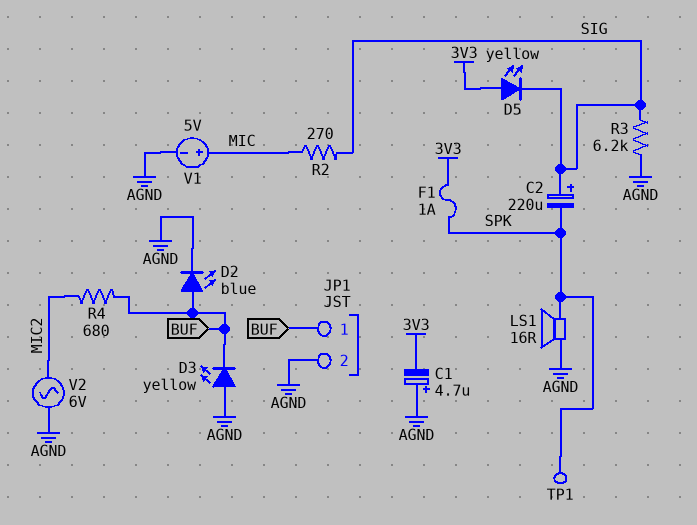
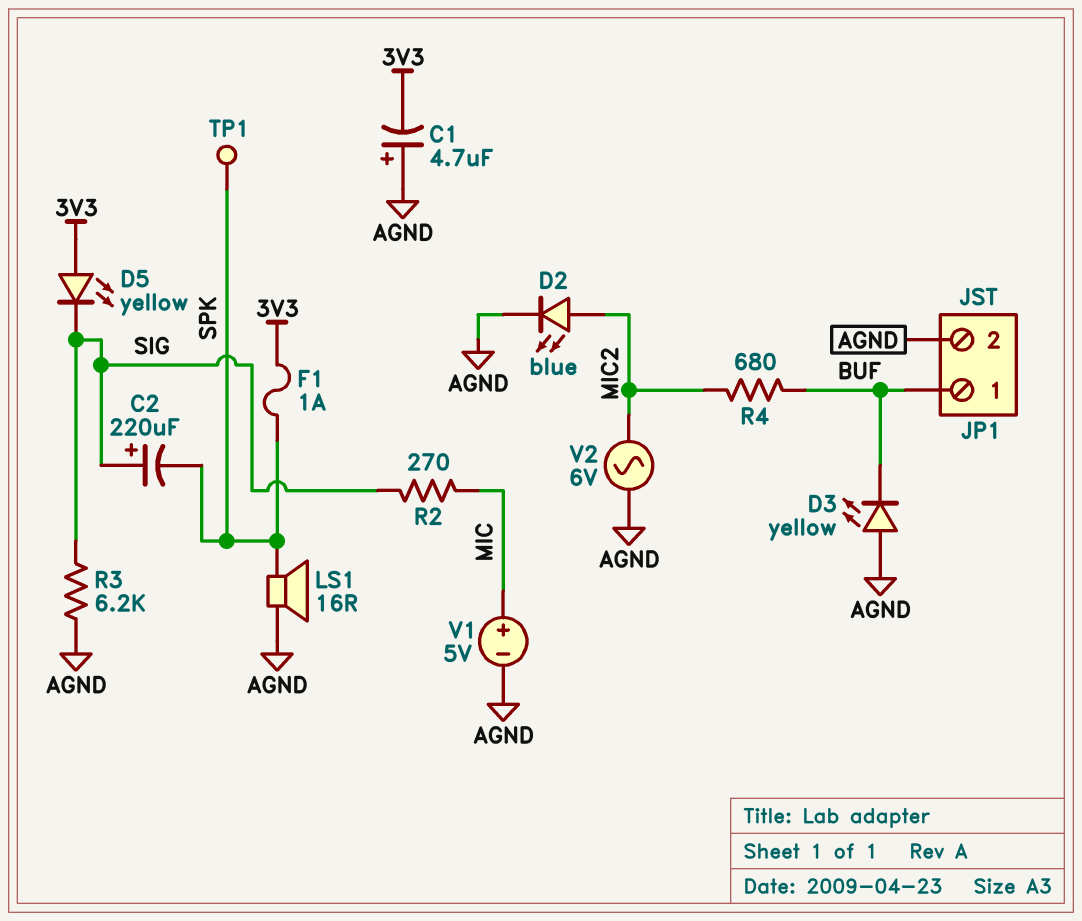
D2: LED blue (A BUF, K AGND) -> LED blue (A MIC2, K AGND)

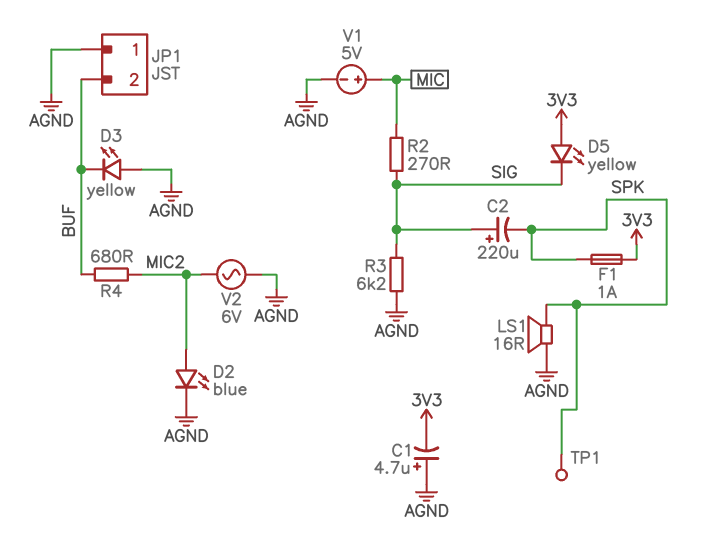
JP1 pin 1: BUF -> AGND
JP1 pin 2: AGND -> BUF

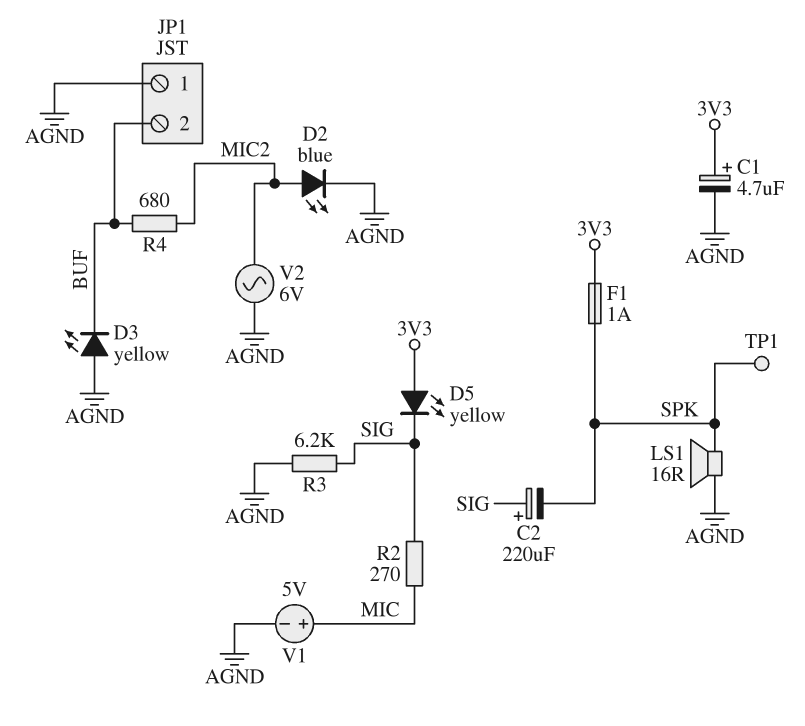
C1: 4.7uF (plus AGND, minus 3V3) -> 4.7uF (plus 3V3, minus AGND)

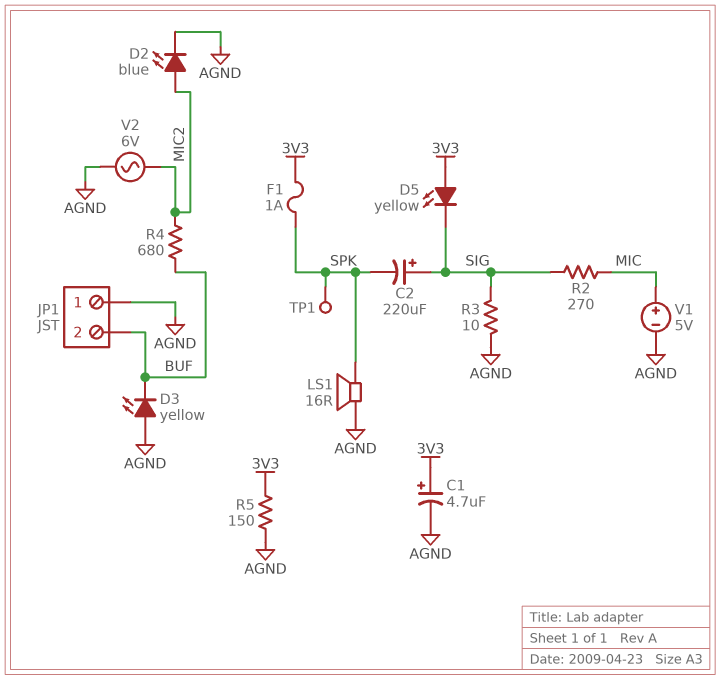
R3: 6.2k (AGND, SIG) -> 10 (AGND, SIG)
R5: none -> 150 (3V3, AGND)

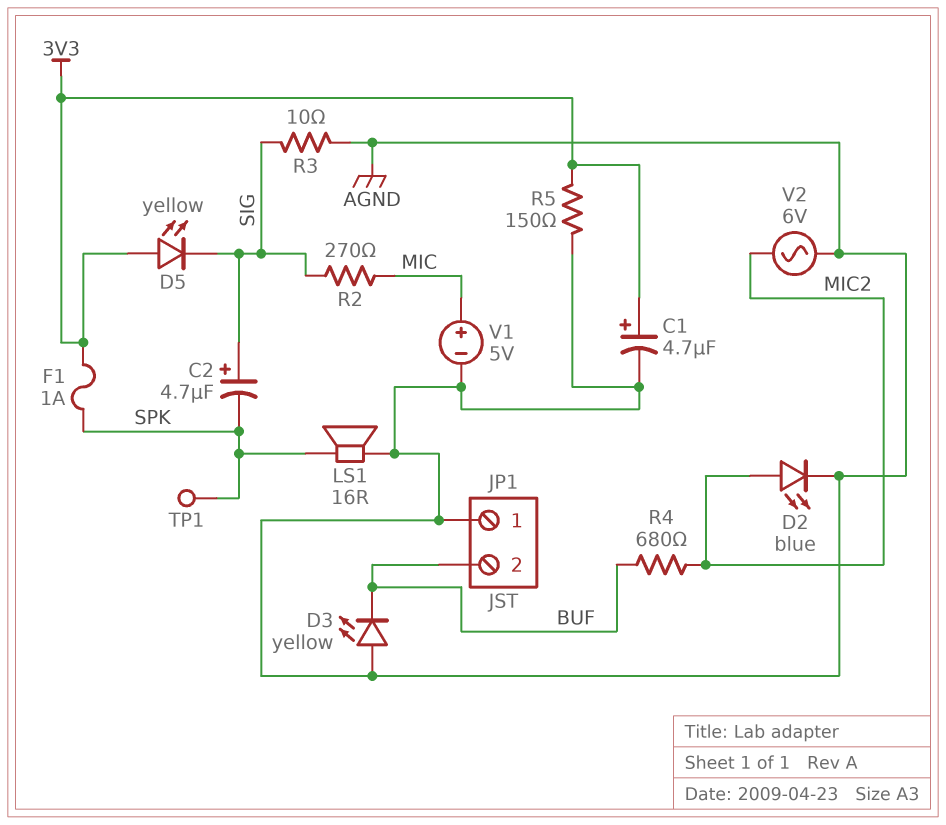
C2: 220uF (plus SIG, minus SPK) -> 4.7uF (plus SIG, minus SPK)

